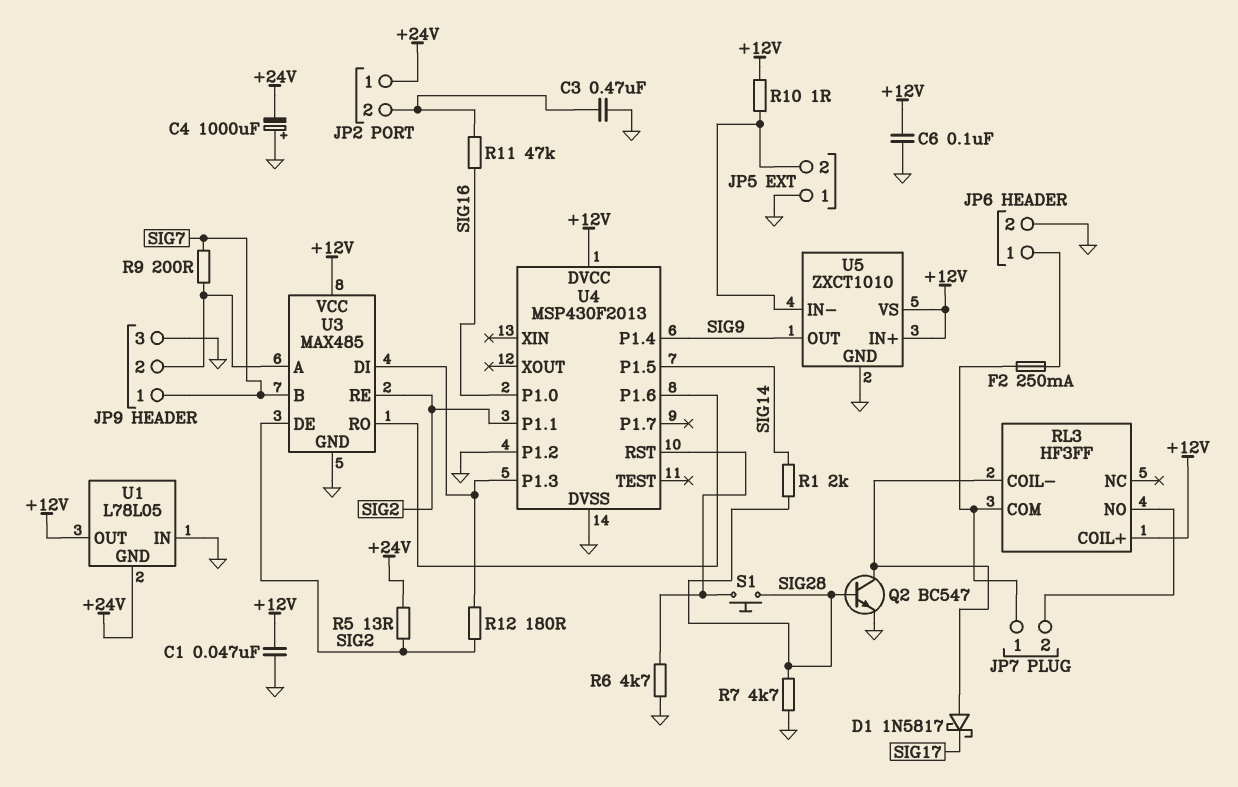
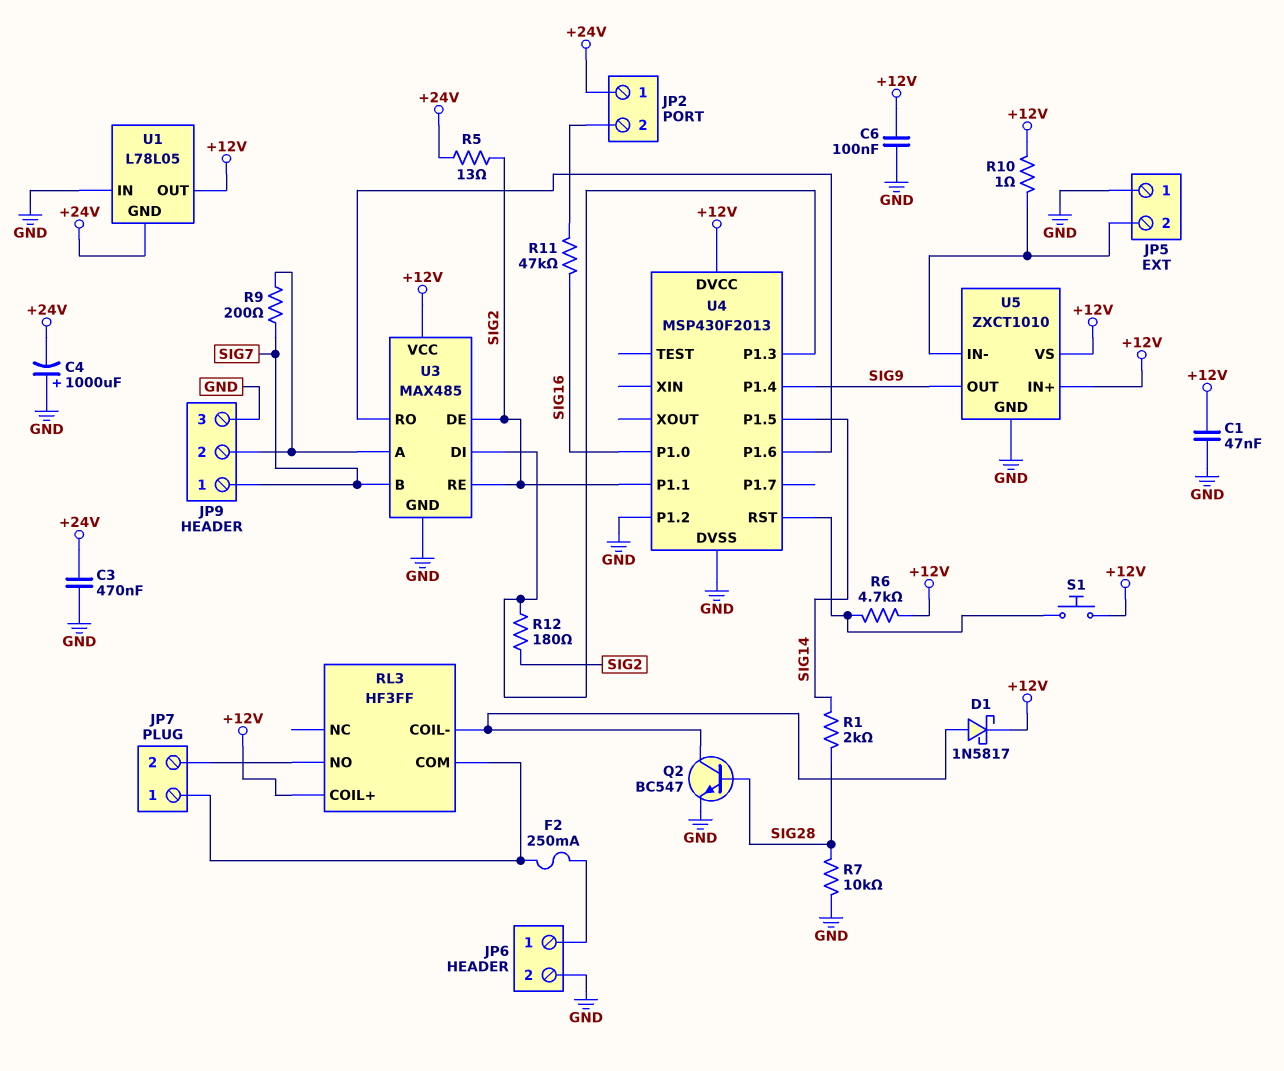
C3: 470nF (GND, JP2/2) -> 470nF (+24V, GND)
D1: schottky 1N5817 (A RL3/COIL-, K SIG17) -> schottky 1N5817 (A RL3/COIL-, K +12V)
R6: 4.7k (GND, U4/RST) -> 4.7k (+12V, U4/RST)
R7: 4.7k (GND, SIG28) -> 10k (GND, SIG28)
S1: button (SIG28, U4/RST) -> button (+12V, U4/RST)

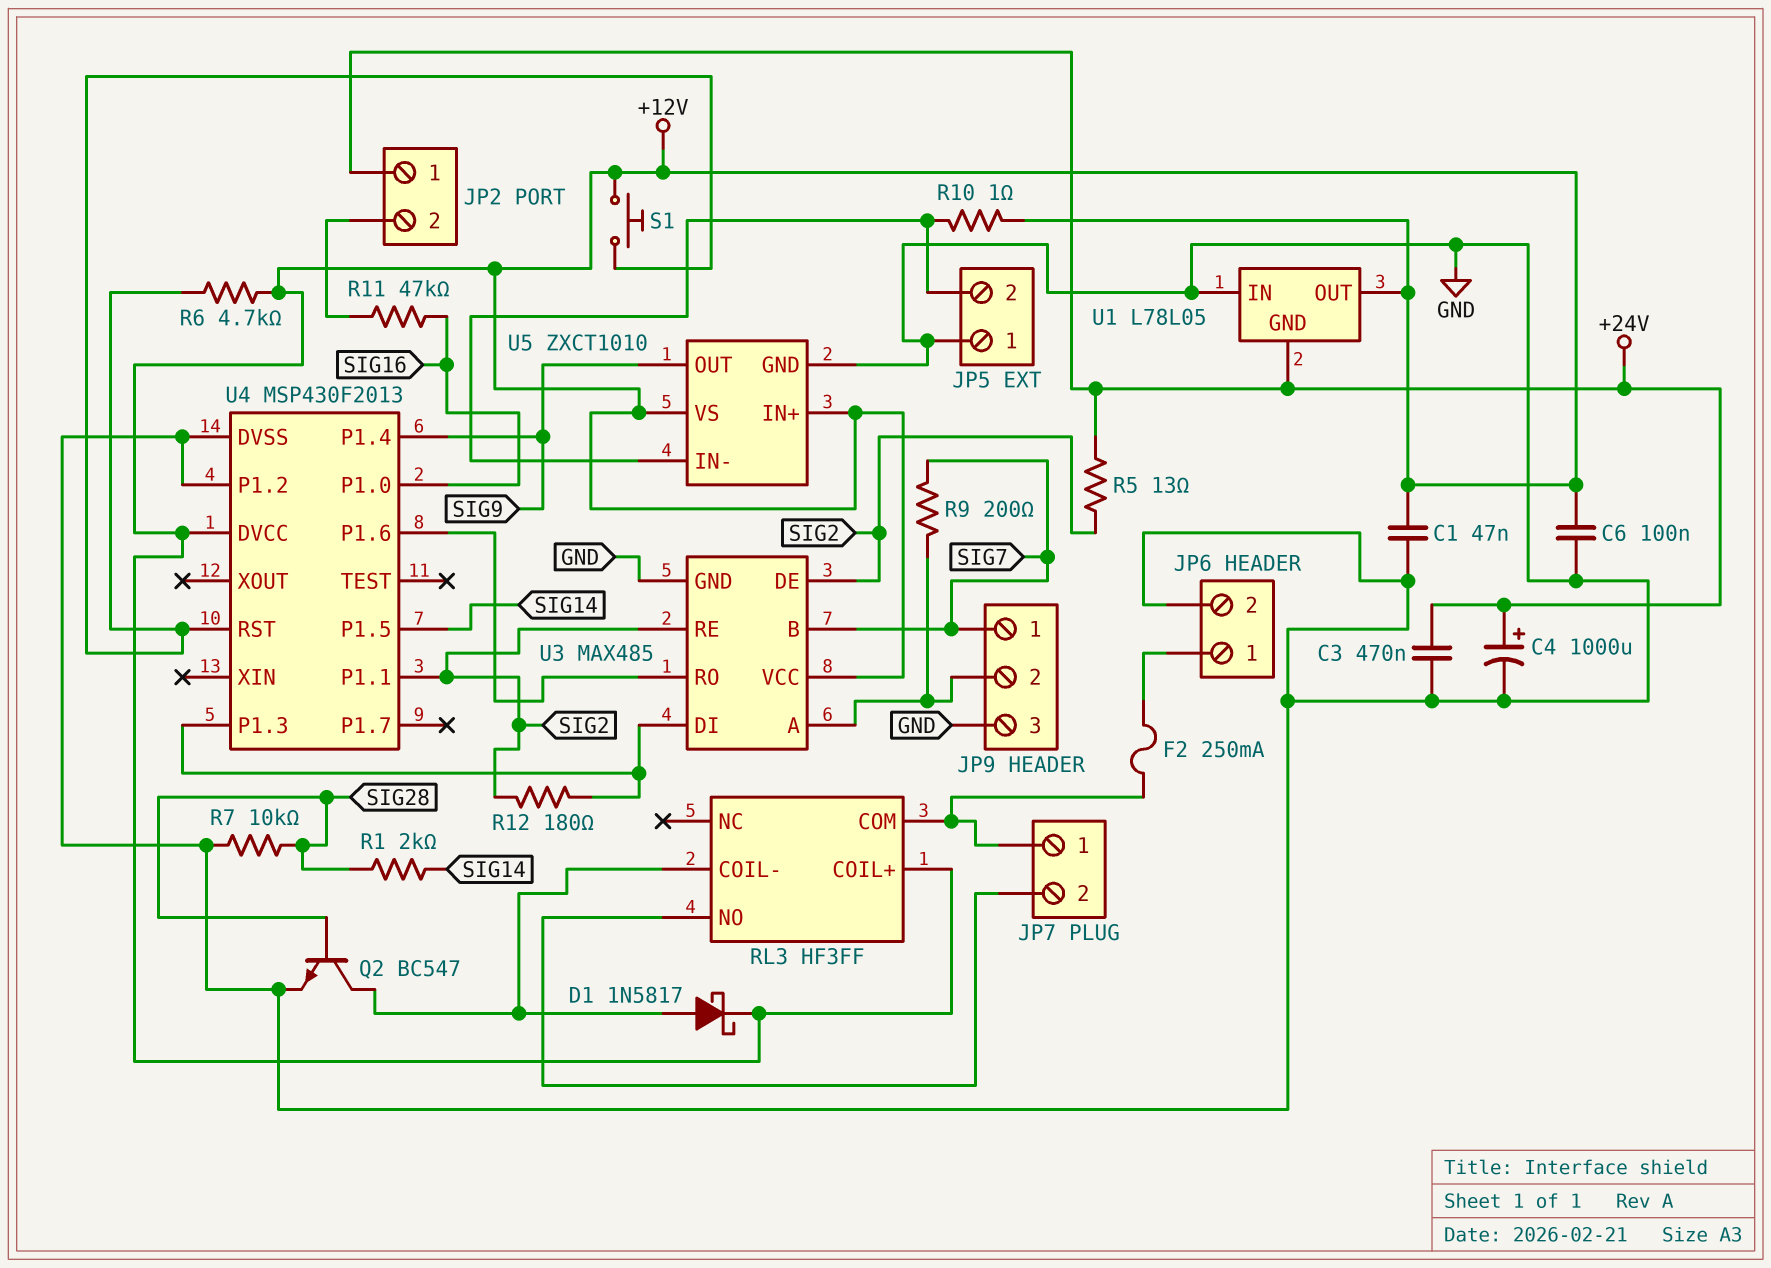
C4: 1000uF (plus GND, minus +24V) -> 1000uF (plus +24V, minus GND)

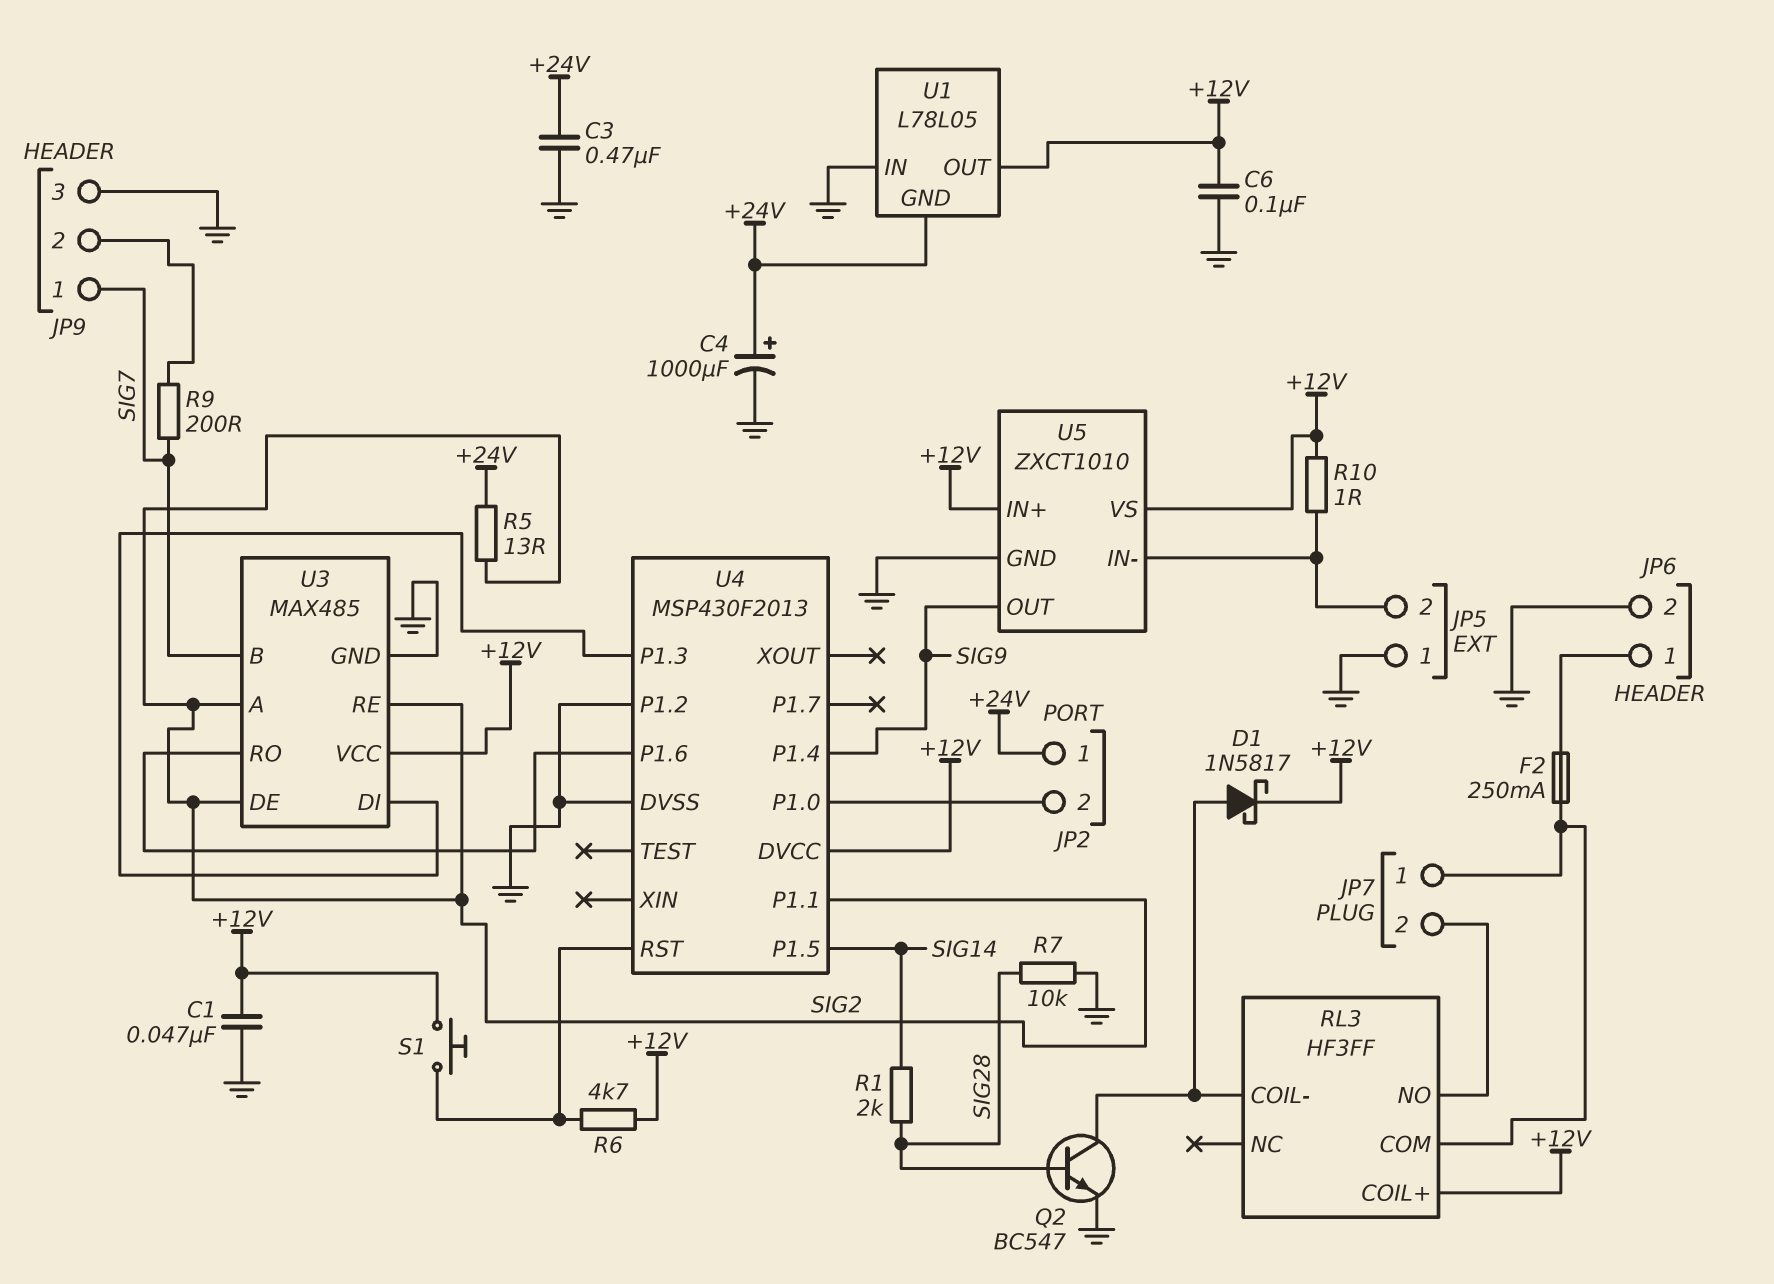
R11: 47k (JP2/2, SIG16) -> none
R12: 180 (SIG2, U3/DI) -> none
U3 pin A: JP9/2 -> SIG2
U4 pin P1.0: SIG16 -> JP2/2

